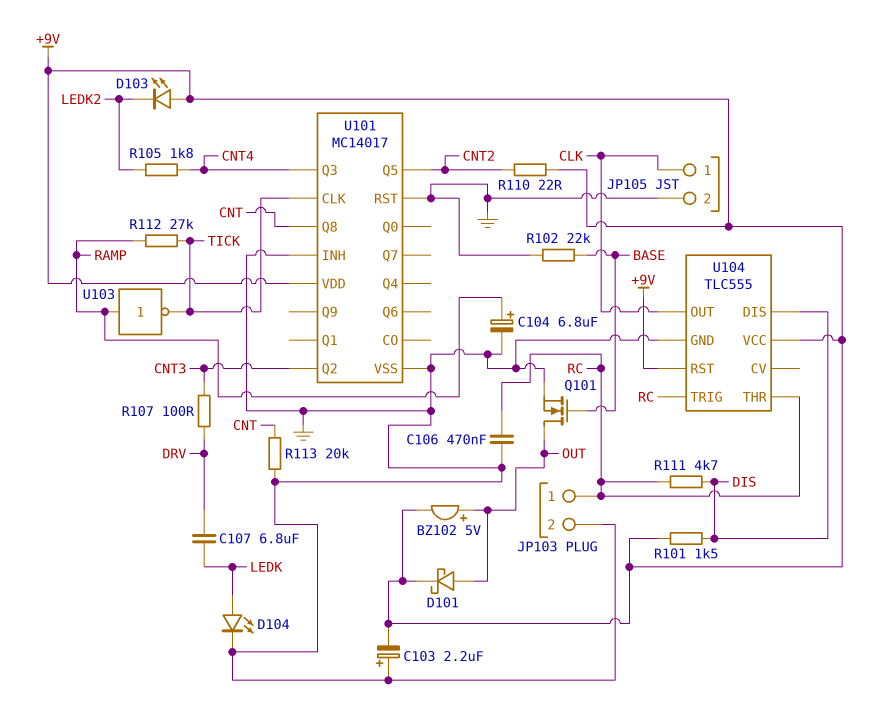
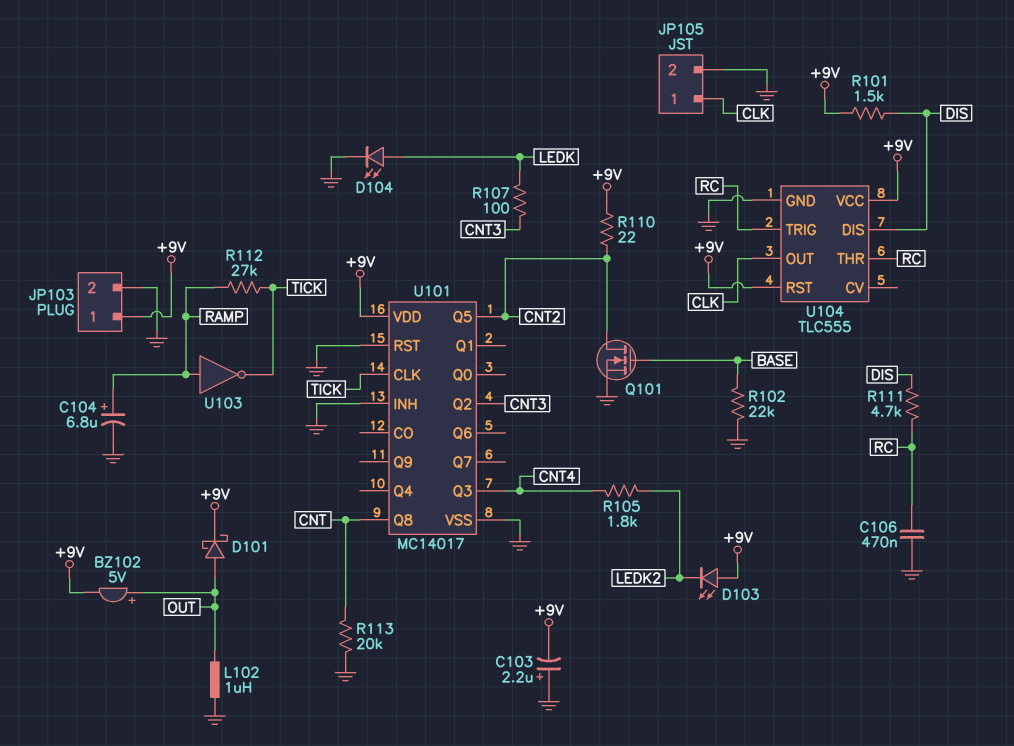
C107: 6.8uF (DRV, LEDK) -> none
JP103 pin 1: RC -> +9V
L102: none -> 1uH (GND, OUT)
Q101: NMOS (G BASE, D OUT, S GND) -> NMOS (G BASE, D CNT2, S GND)
R107: 100 (CNT3, DRV) -> 100 (CNT3, LEDK)

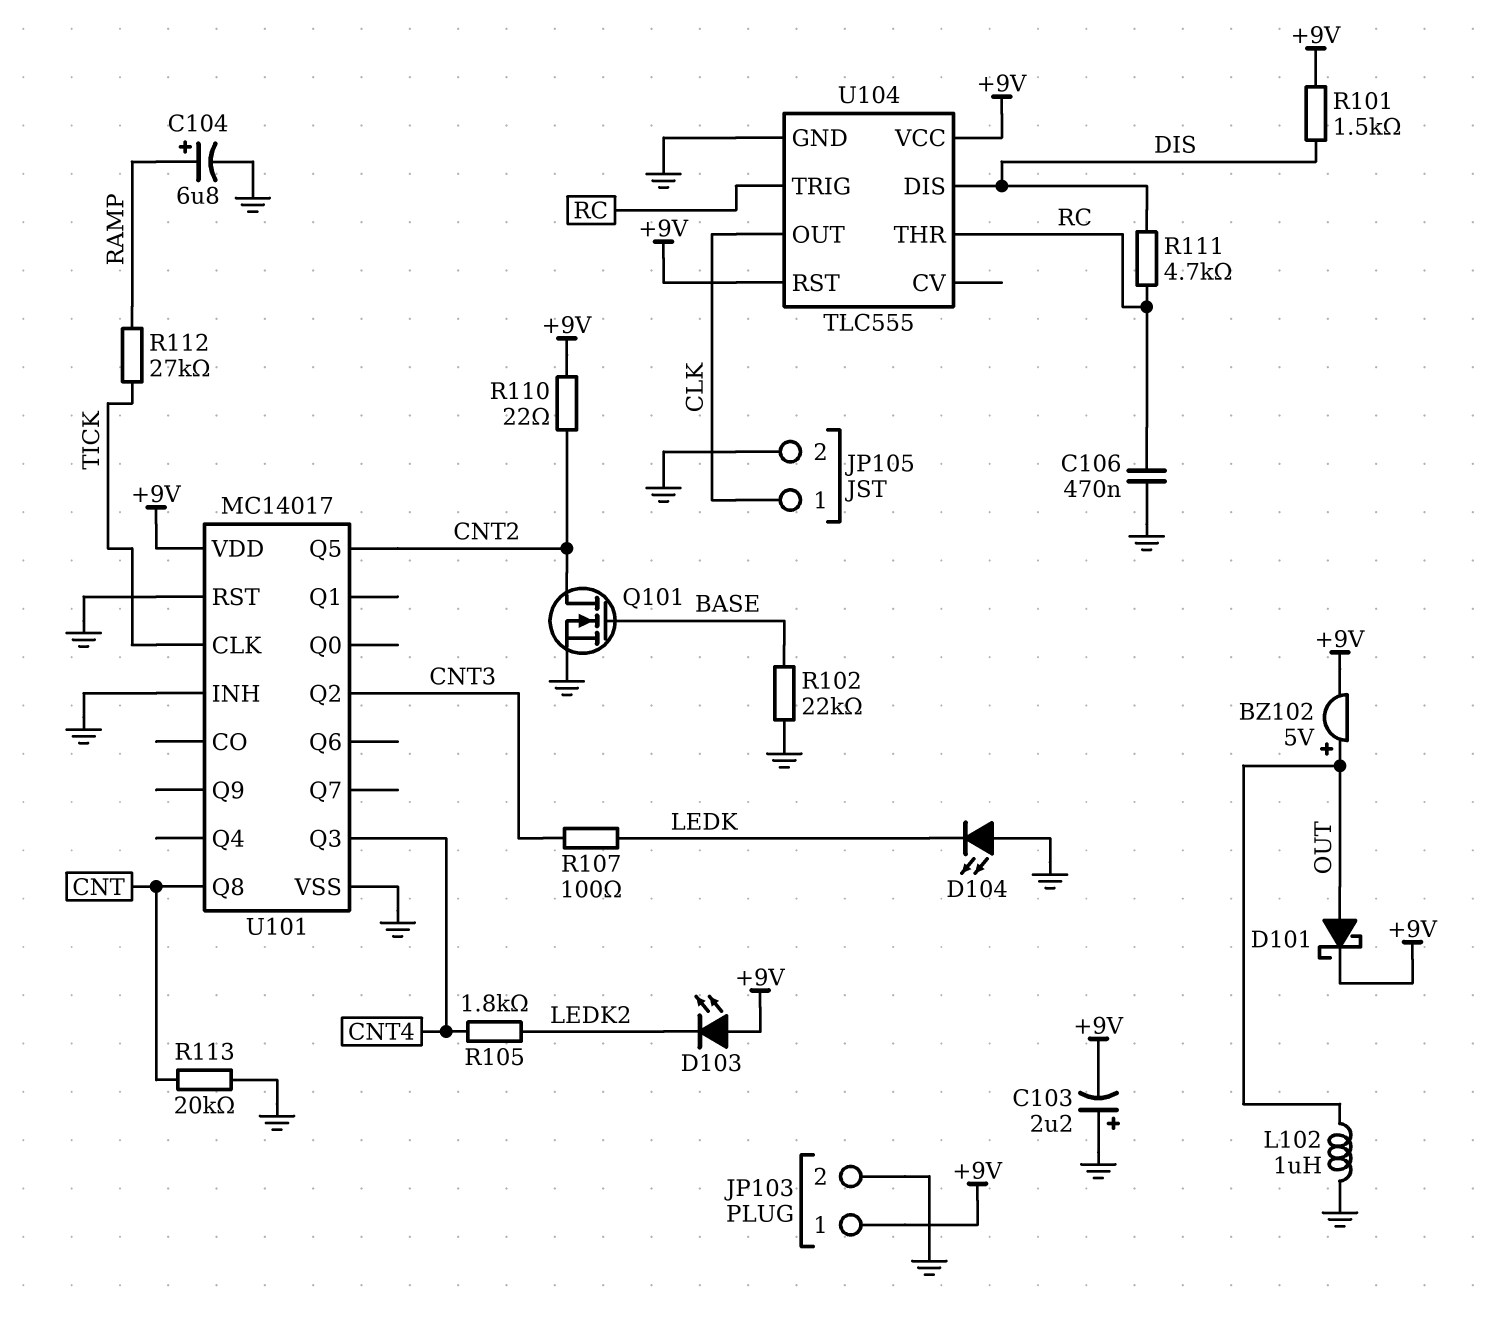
D104: LED (A LEDK, K GND) -> LED (A GND, K LEDK)
U103: NOT (in RAMP, out TICK) -> none

